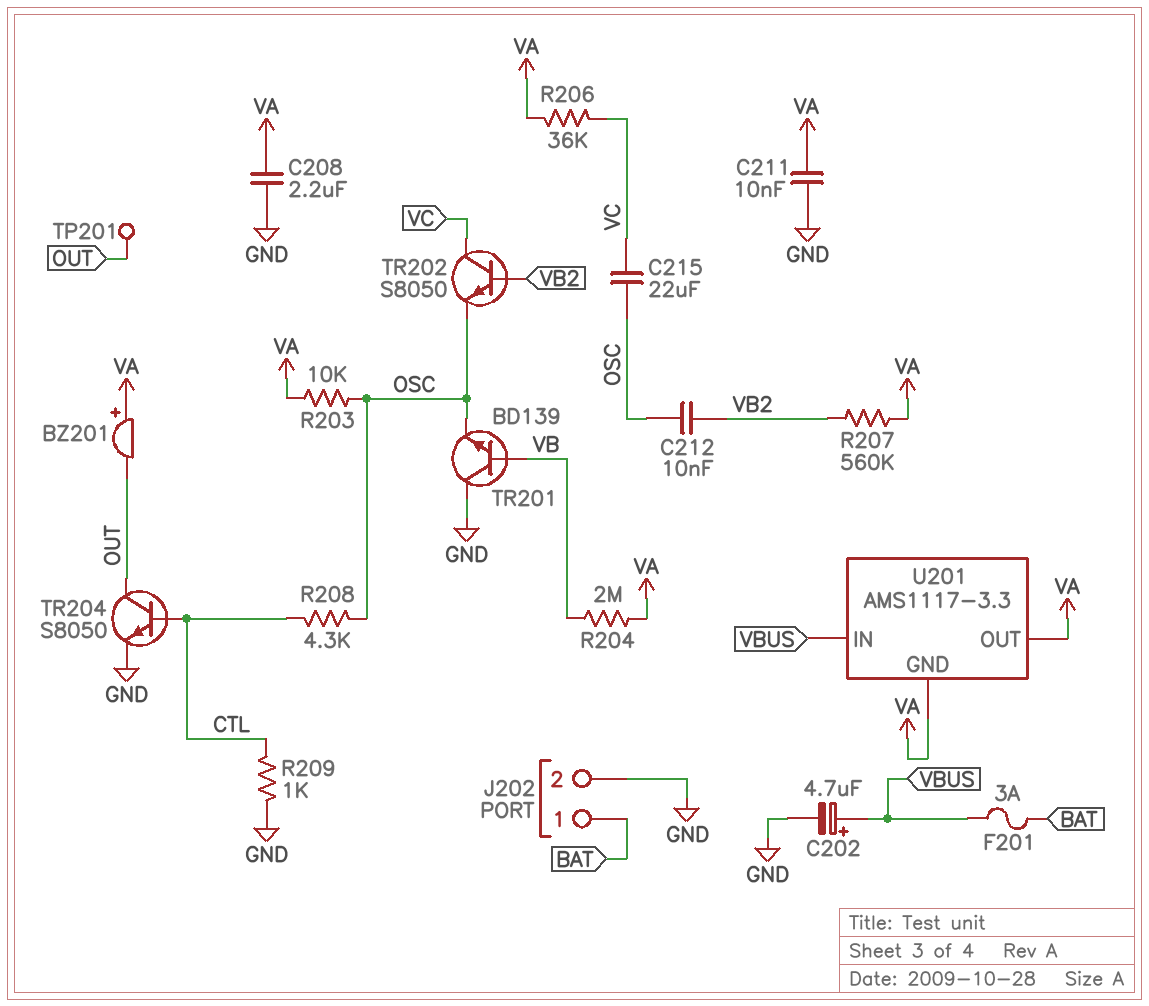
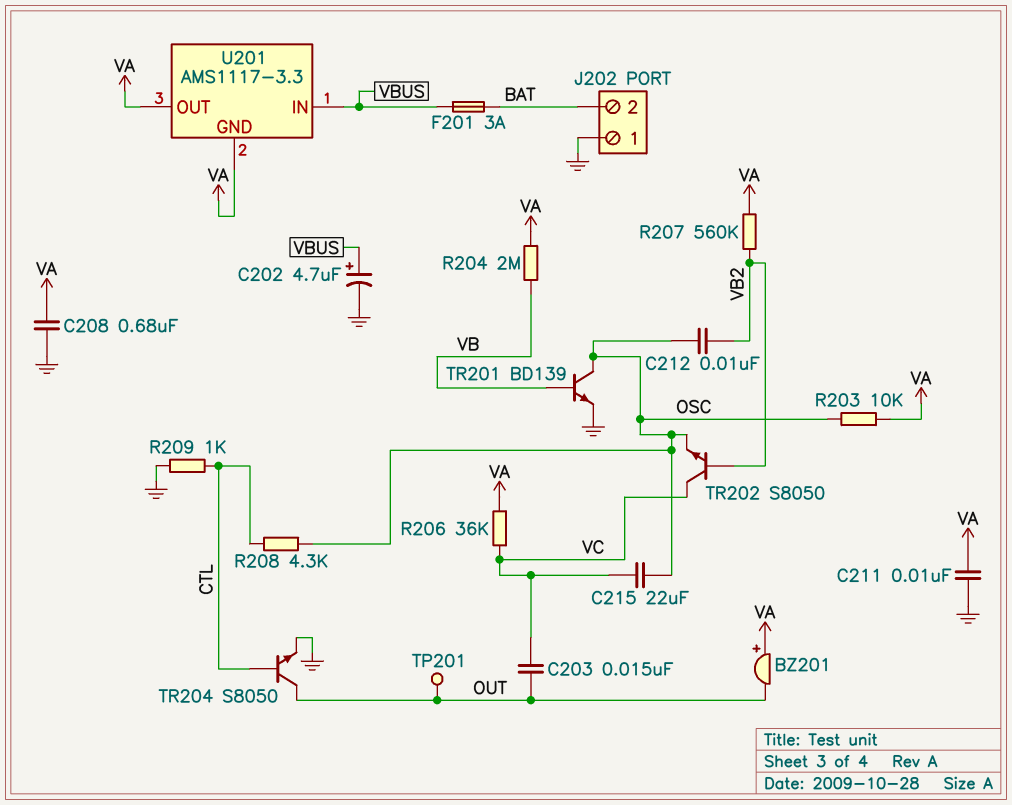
C203: none -> 15nF (OUT, VC)
C208: 2.2uF (GND, VA) -> 680nF (GND, VA)
J202 pin 1: BAT -> GND
J202 pin 2: GND -> BAT
TR201: NPN BD139 (B VB, C GND, E OSC) -> NPN BD139 (B VB, C OSC, E GND)

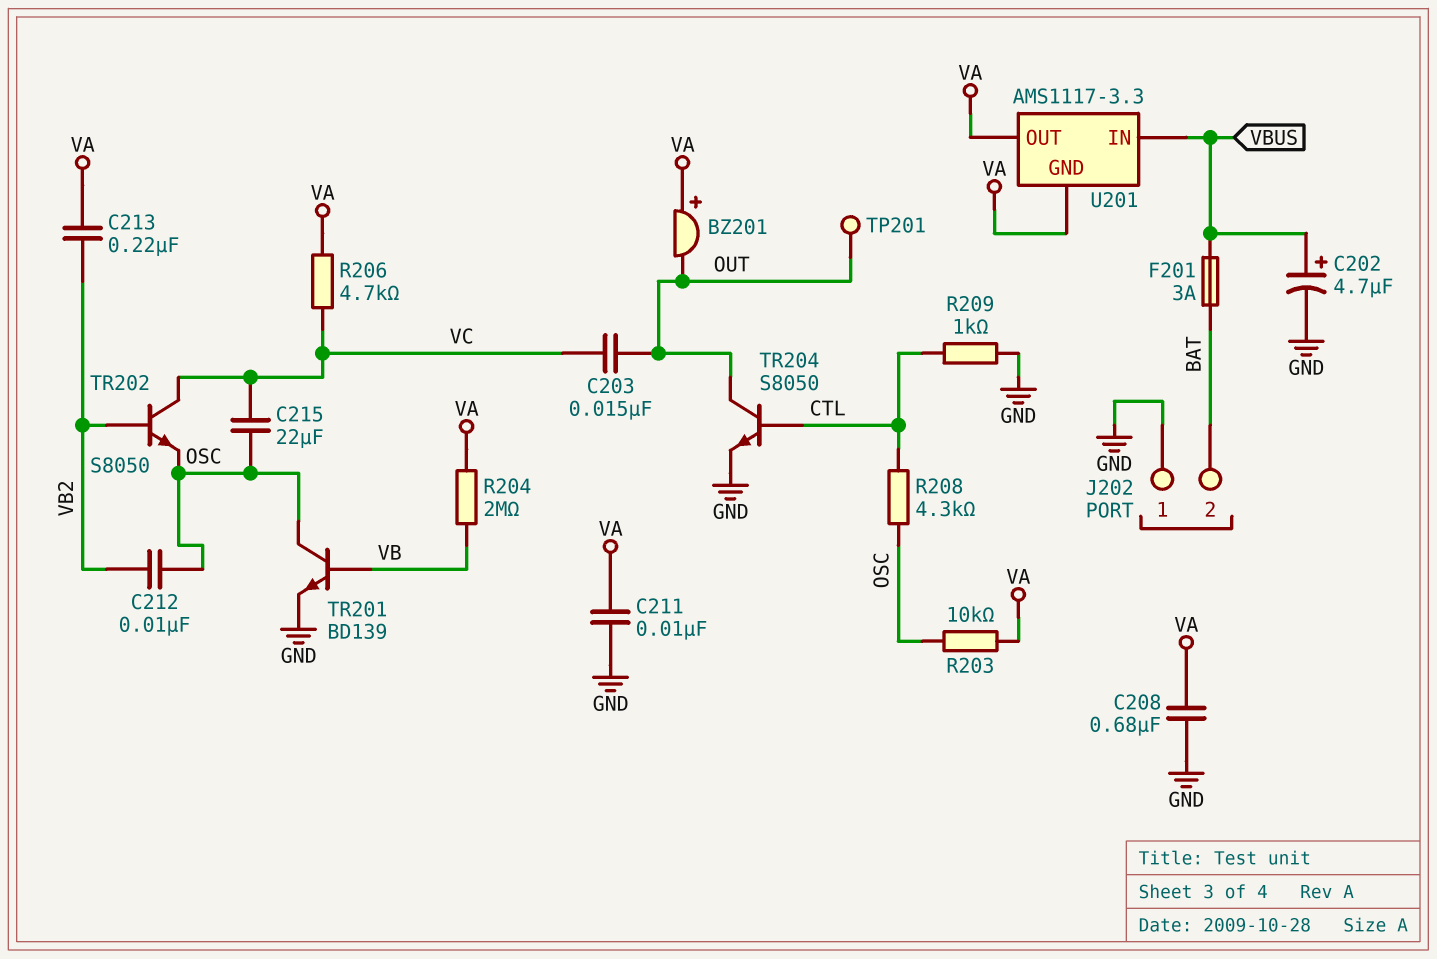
C213: none -> 220nF (VA, VB2)
R206: 36k (VA, VC) -> 4.7k (VA, VC)
R207: 560k (VA, VB2) -> none

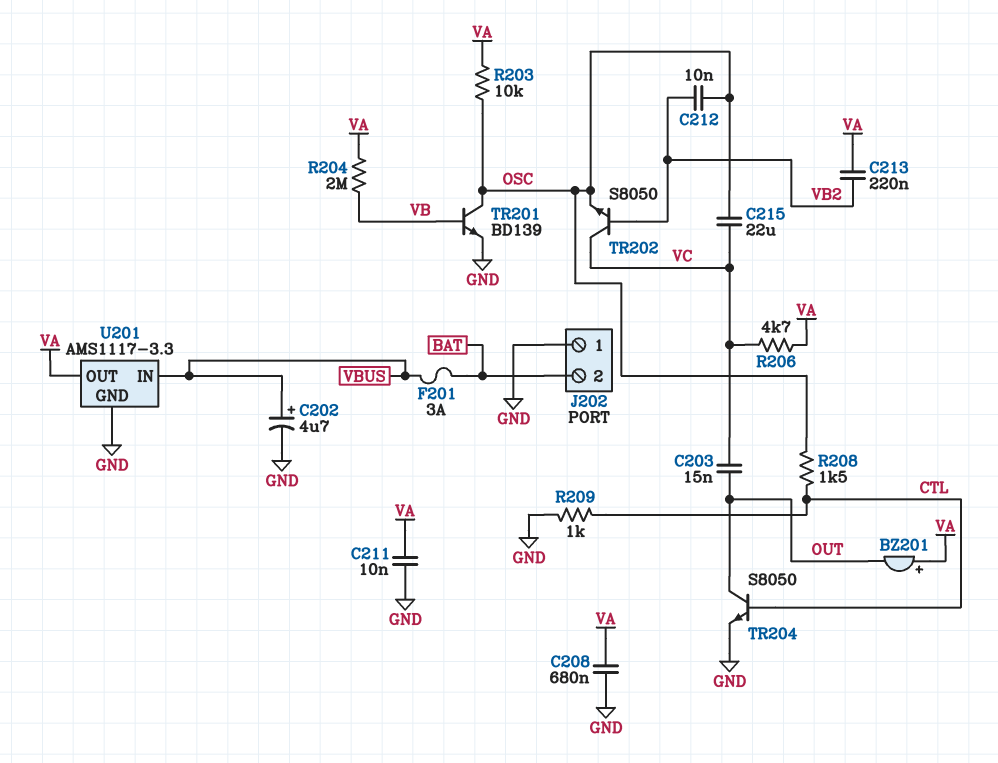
R208: 4.3k (CTL, OSC) -> 1.5k (CTL, OSC)
TP201: test point (OUT) -> none
U201 pin GND: VA -> GND

